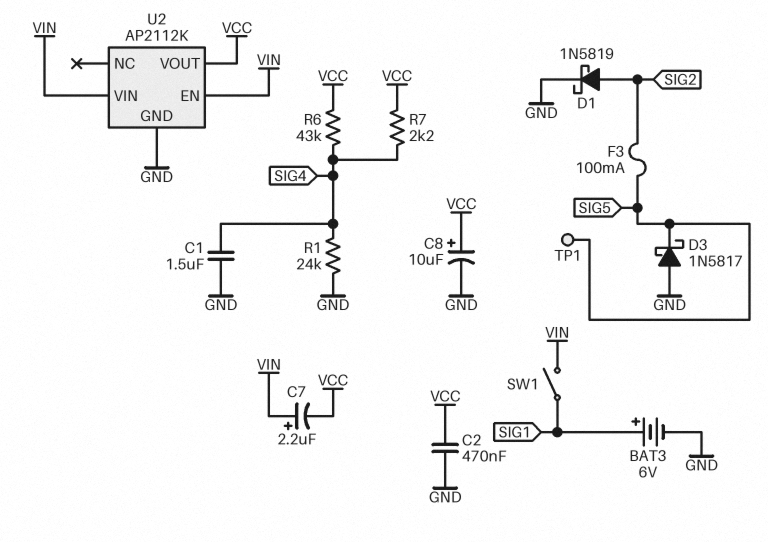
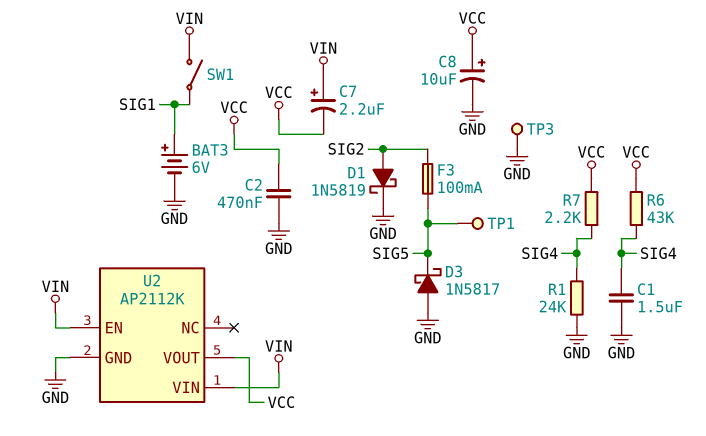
TP3: none -> test point (GND)

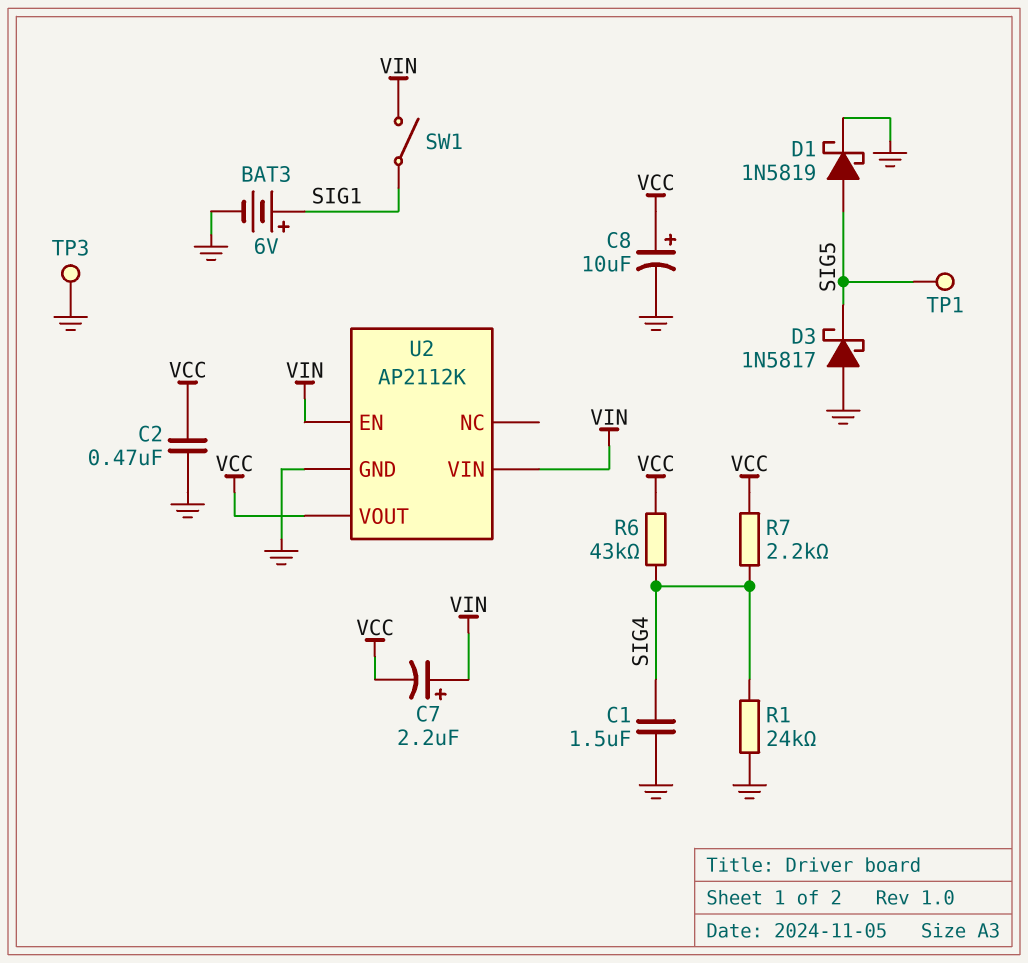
D1: schottky 1N5819 (A SIG2, K GND) -> schottky 1N5819 (A SIG5, K GND)
F3: 100mA (SIG2, SIG5) -> none

